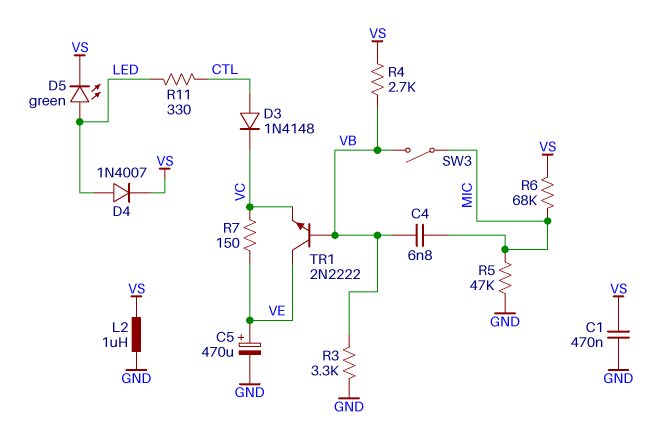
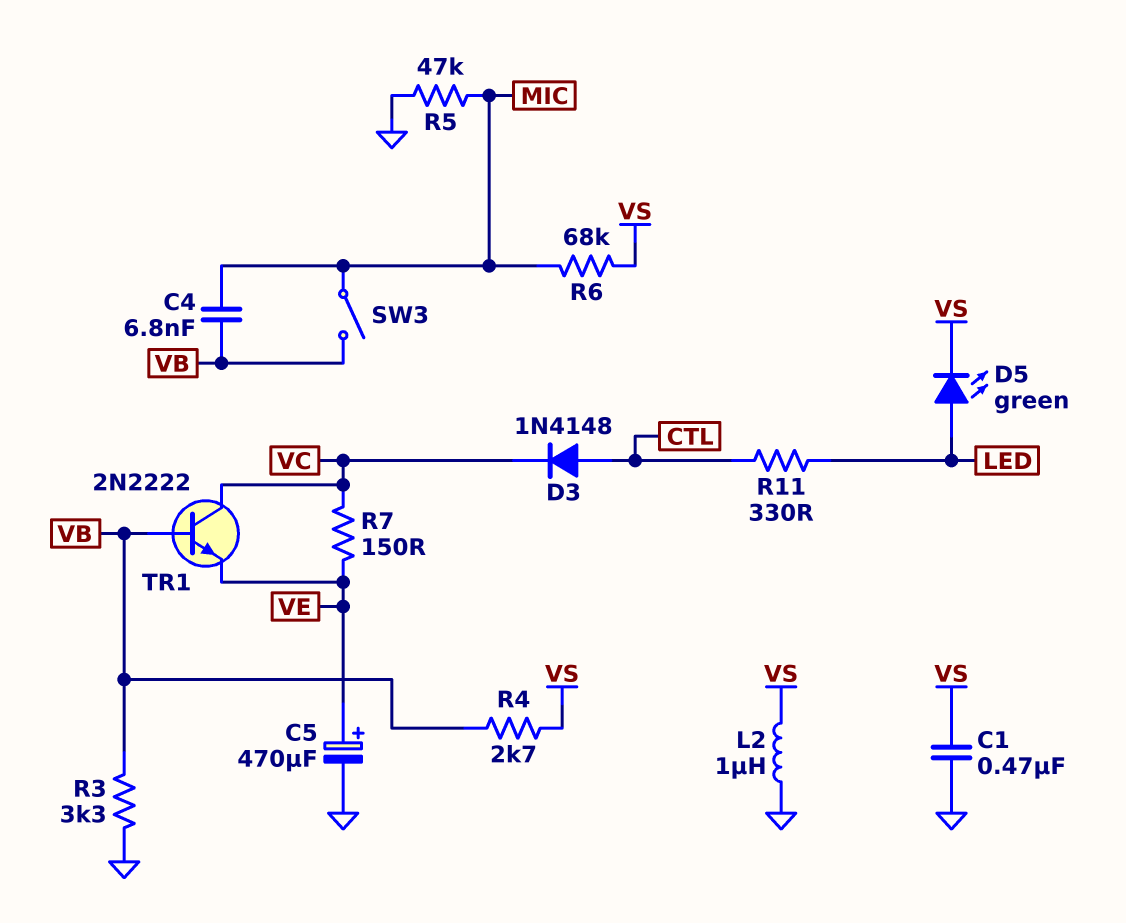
D4: diode 1N4007 (A LED, K VS) -> none
TR1: NPN 2N2222 (B VB, C VE, E VC) -> NPN 2N2222 (B VB, C VC, E VE)

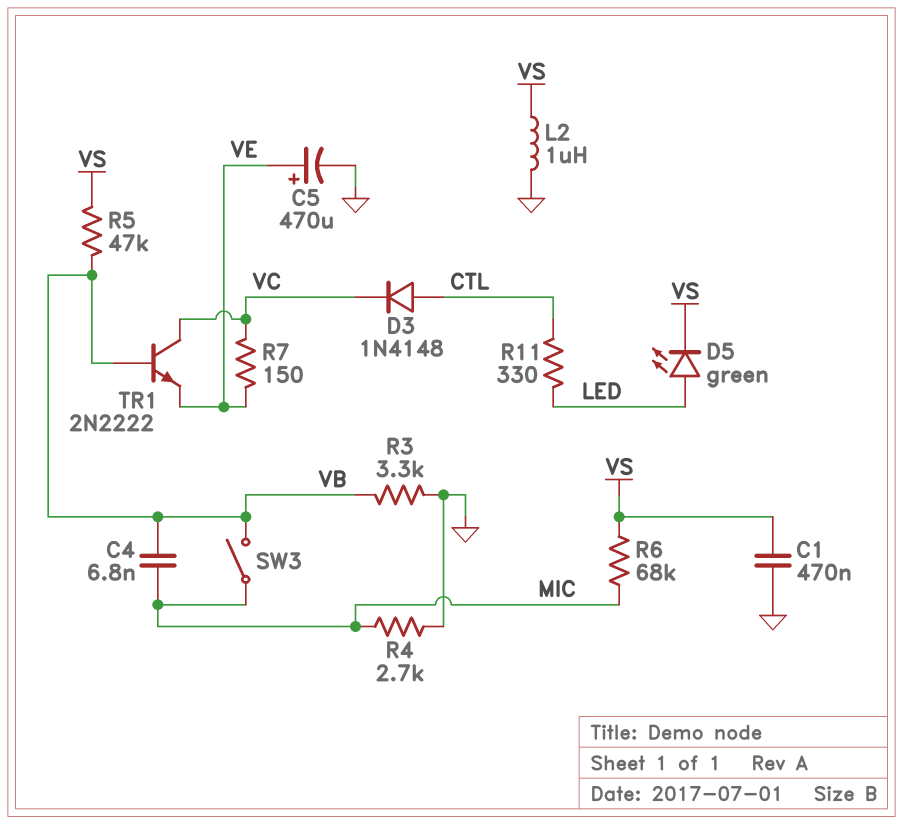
R4: 2.7k (VB, VS) -> 2.7k (GND, MIC)
R5: 47k (GND, MIC) -> 47k (VB, VS)

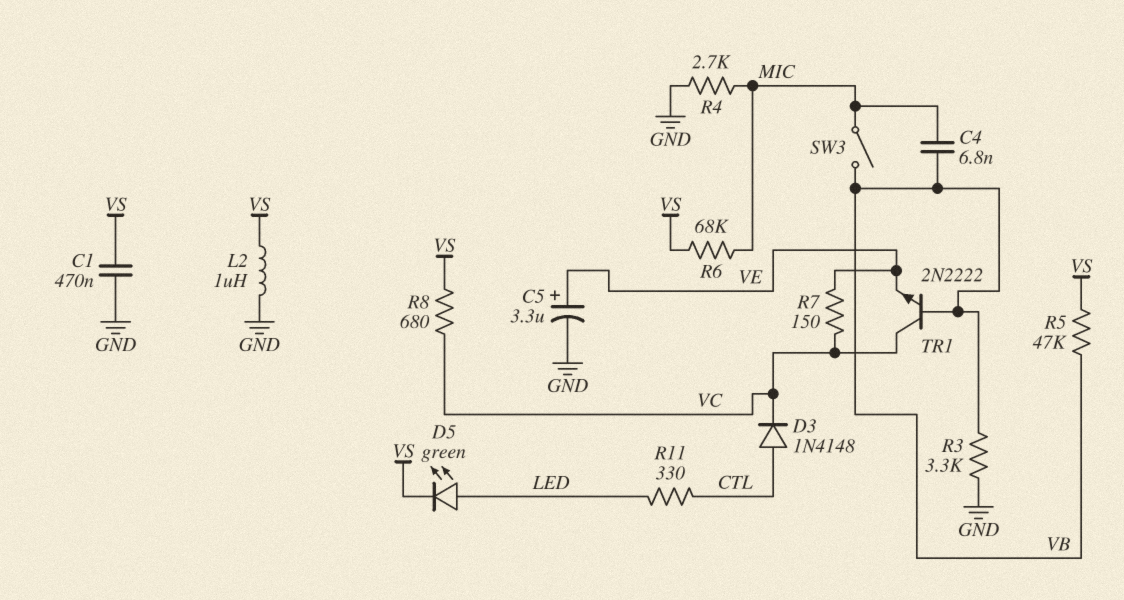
C5: 470uF (plus VE, minus GND) -> 3.3uF (plus VE, minus GND)
R8: none -> 680 (VC, VS)

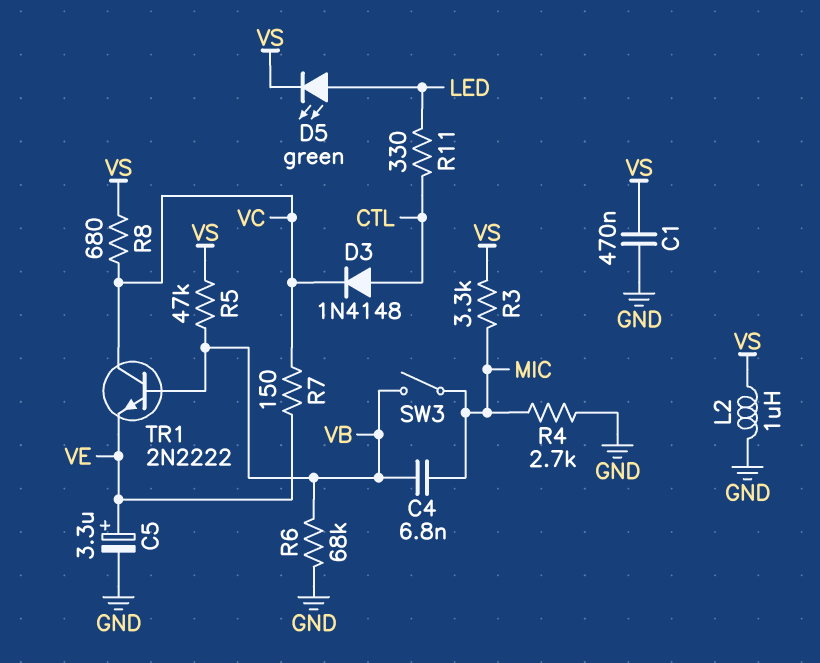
R3: 3.3k (GND, VB) -> 3.3k (MIC, VS)
R6: 68k (MIC, VS) -> 68k (GND, VB)

